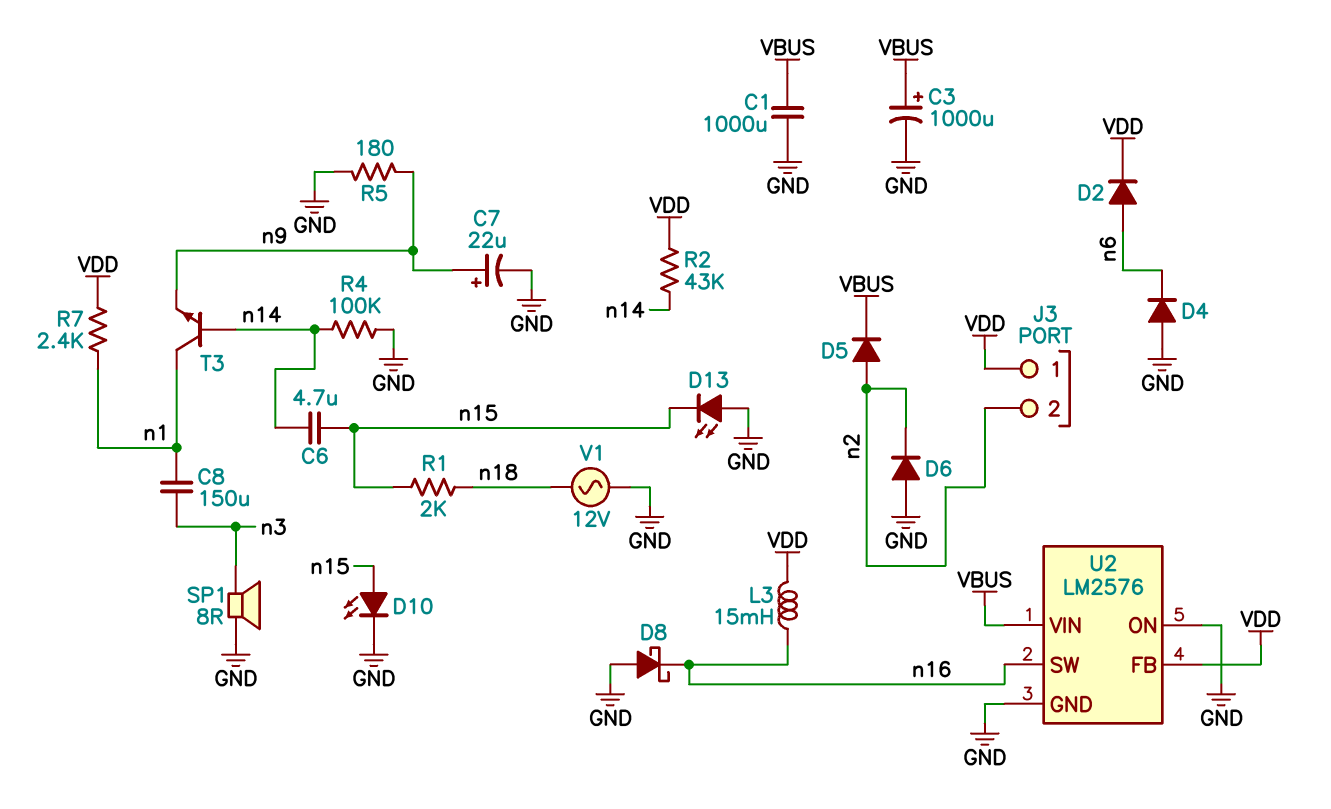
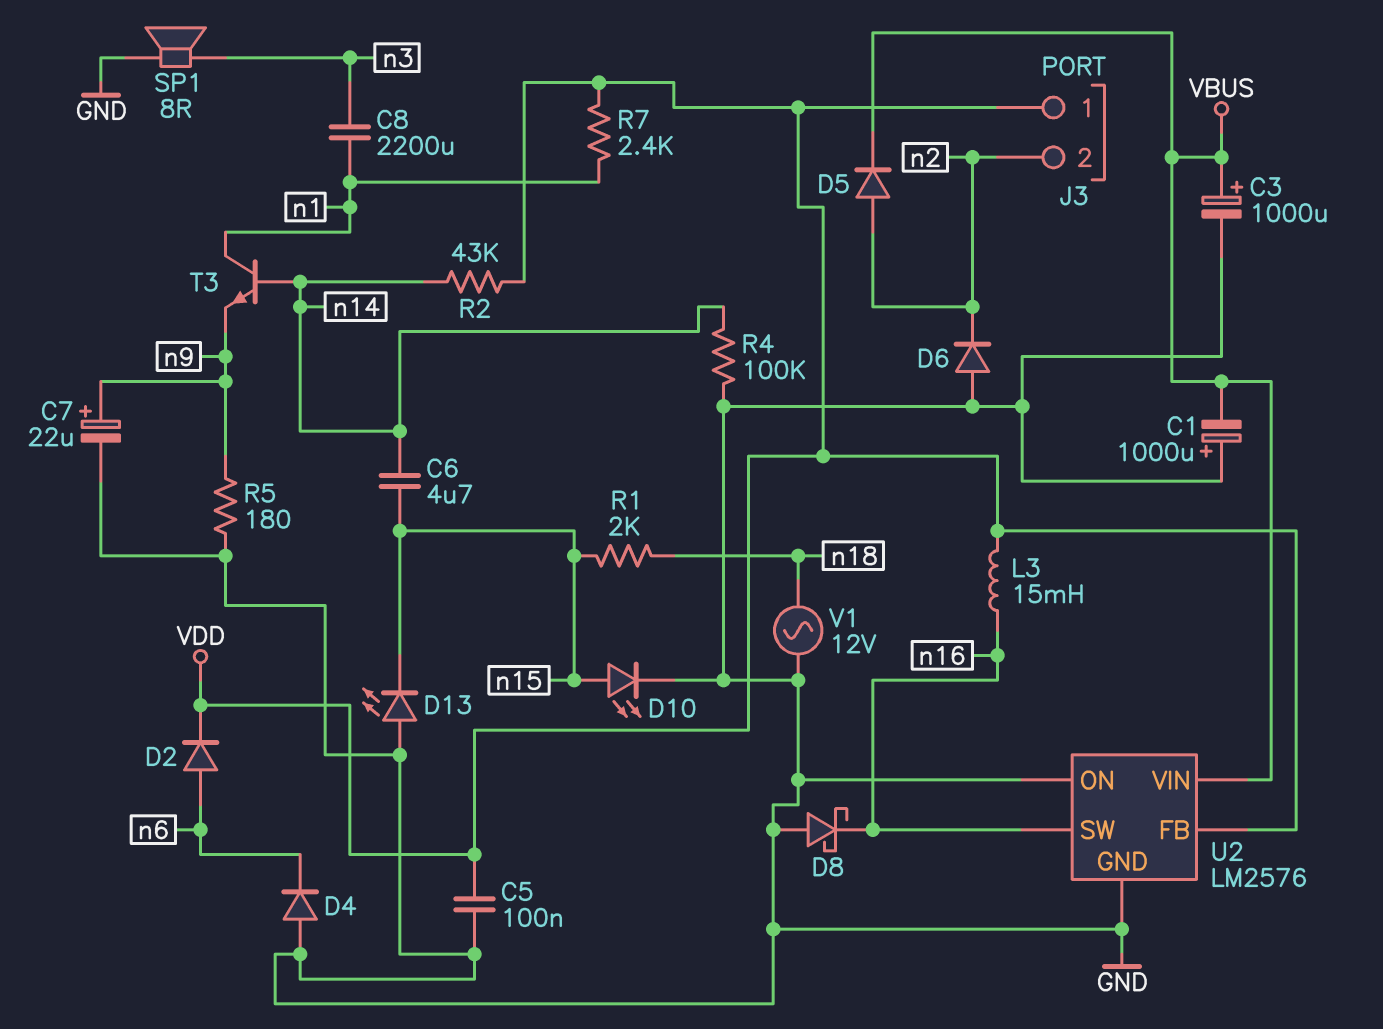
C1: 1000uF (GND, VBUS) -> 1000uF (plus GND, minus VBUS)
C5: none -> 100nF (GND, VDD)
C8: 150uF (n1, n3) -> 2200uF (n1, n3)

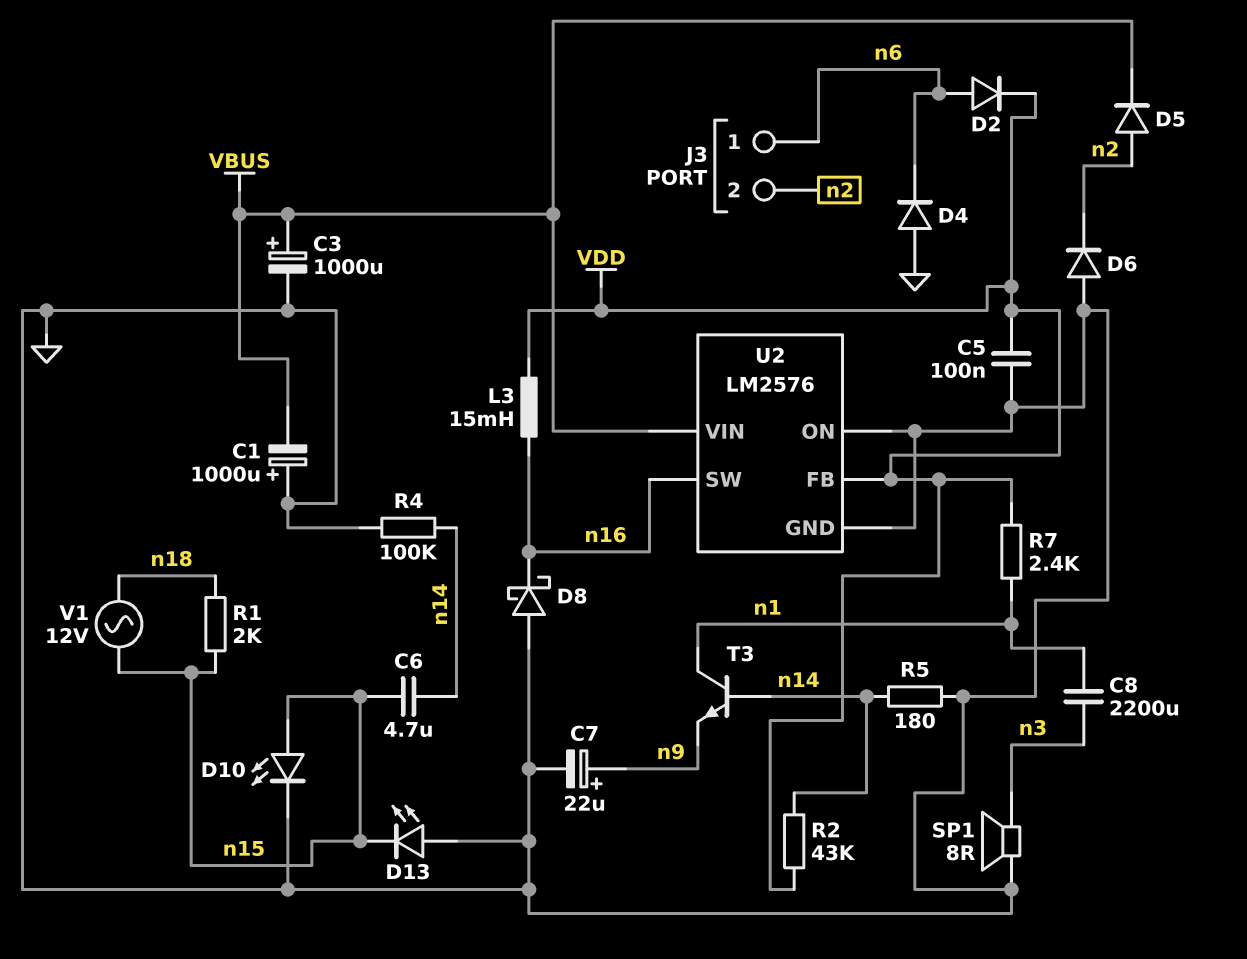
J3 pin 1: VDD -> n6
R5: 180 (GND, n9) -> 180 (GND, n14)
V1: AC 12V (GND, n18) -> AC 12V (n15, n18)

